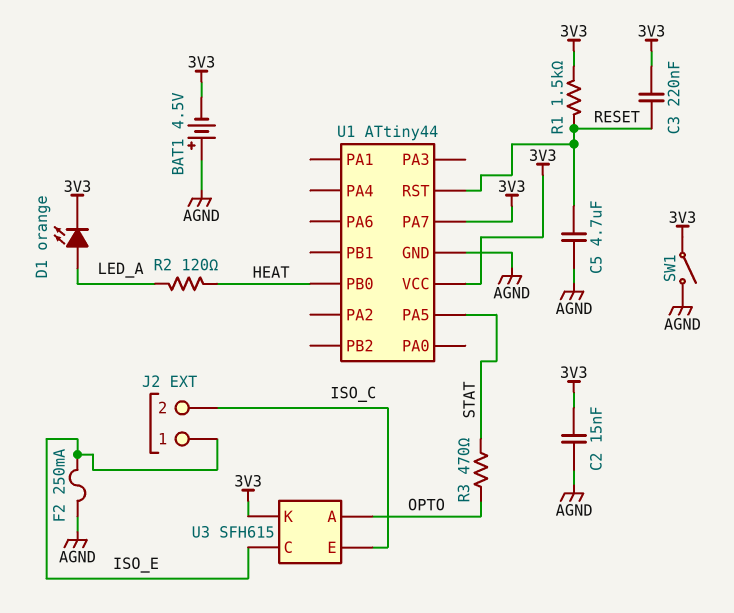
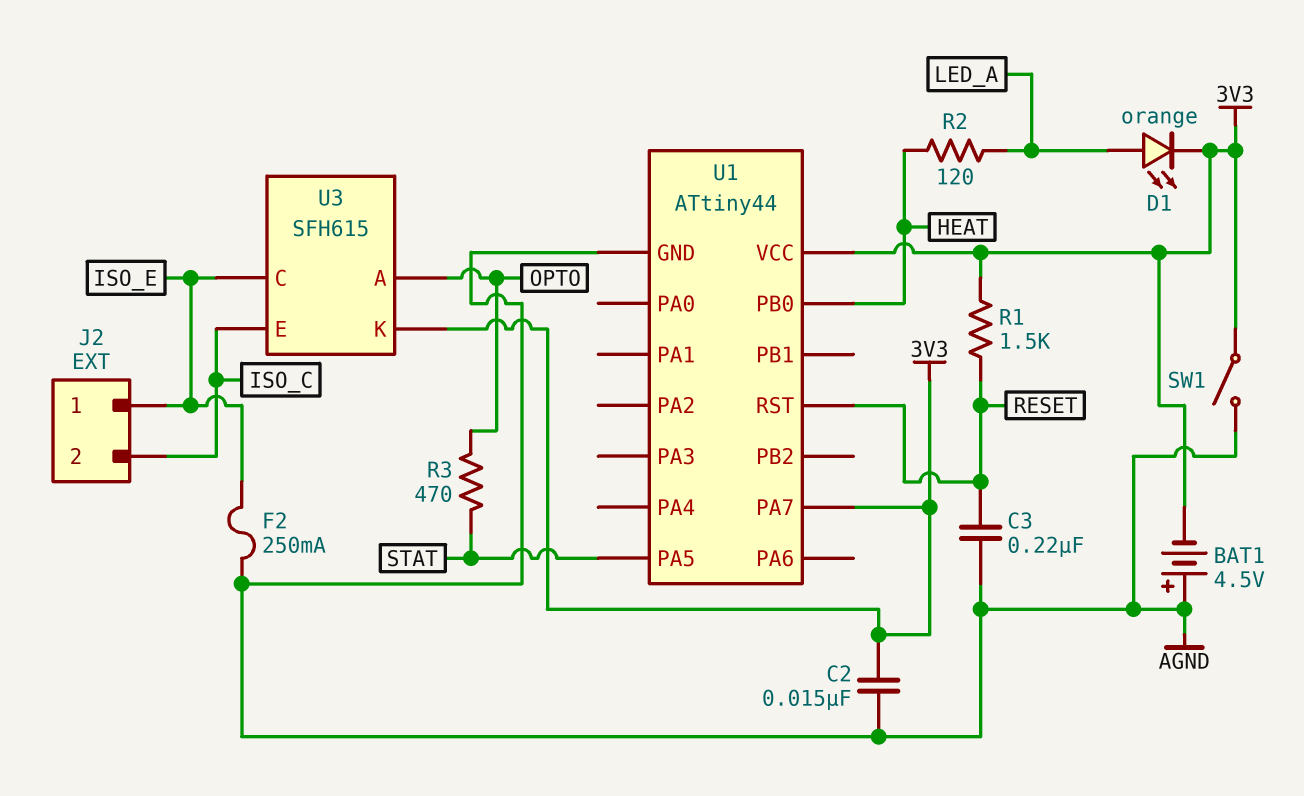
C3: 220nF (3V3, RESET) -> 220nF (AGND, RESET)
C5: 4.7uF (AGND, RESET) -> none

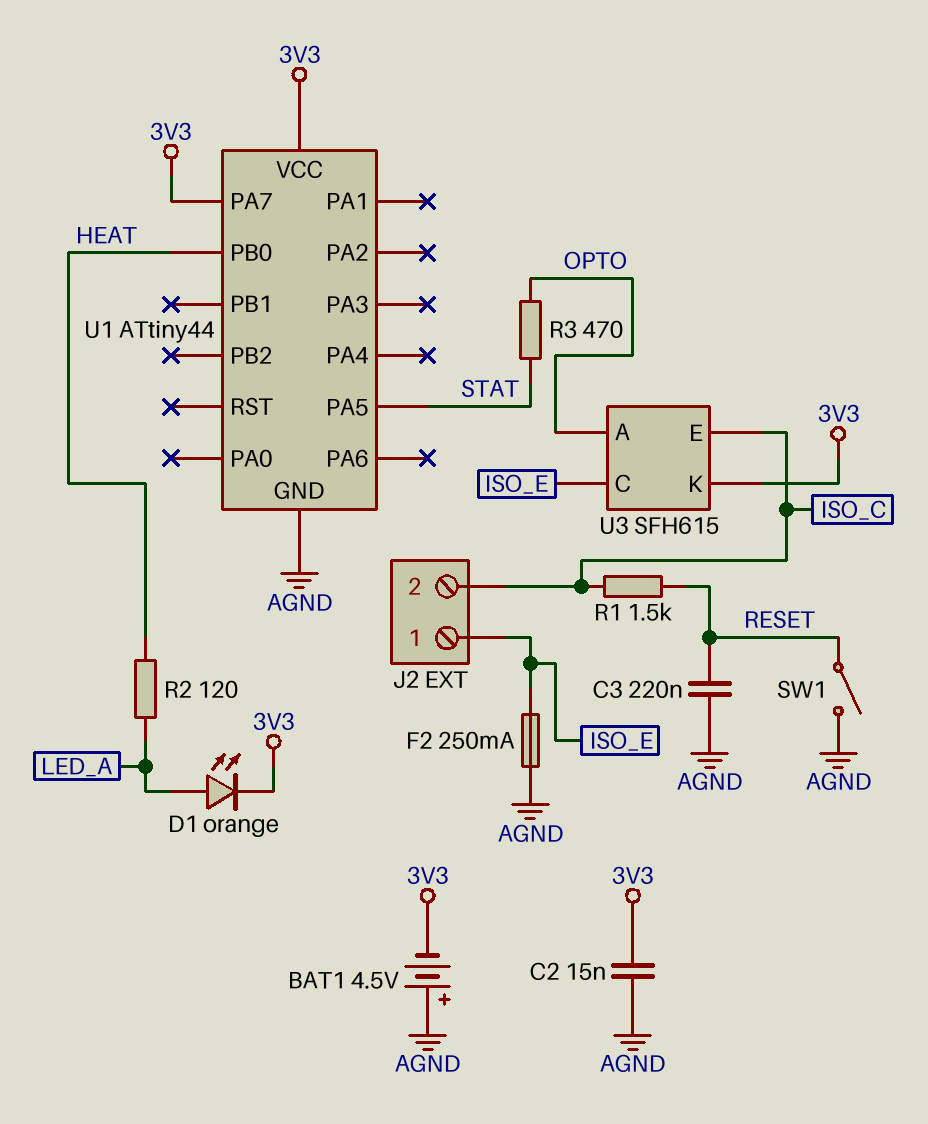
R1: 1.5k (3V3, RESET) -> 1.5k (ISO_C, RESET)
SW1: switch (3V3, AGND) -> switch (AGND, RESET)
U1 pin RST: RESET -> none

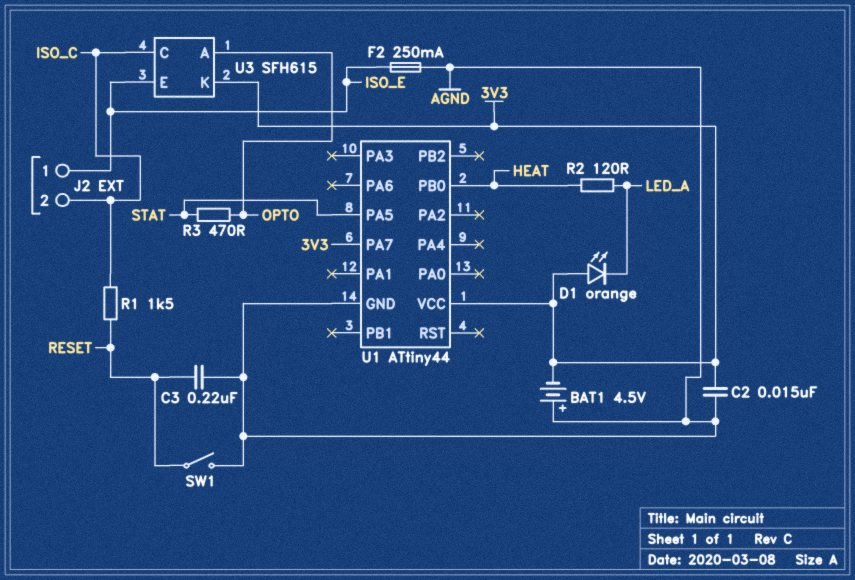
D1: LED orange (A LED_A, K 3V3) -> LED orange (A 3V3, K LED_A)
U3 pin C: ISO_E -> ISO_C
U3 pin E: ISO_C -> ISO_E

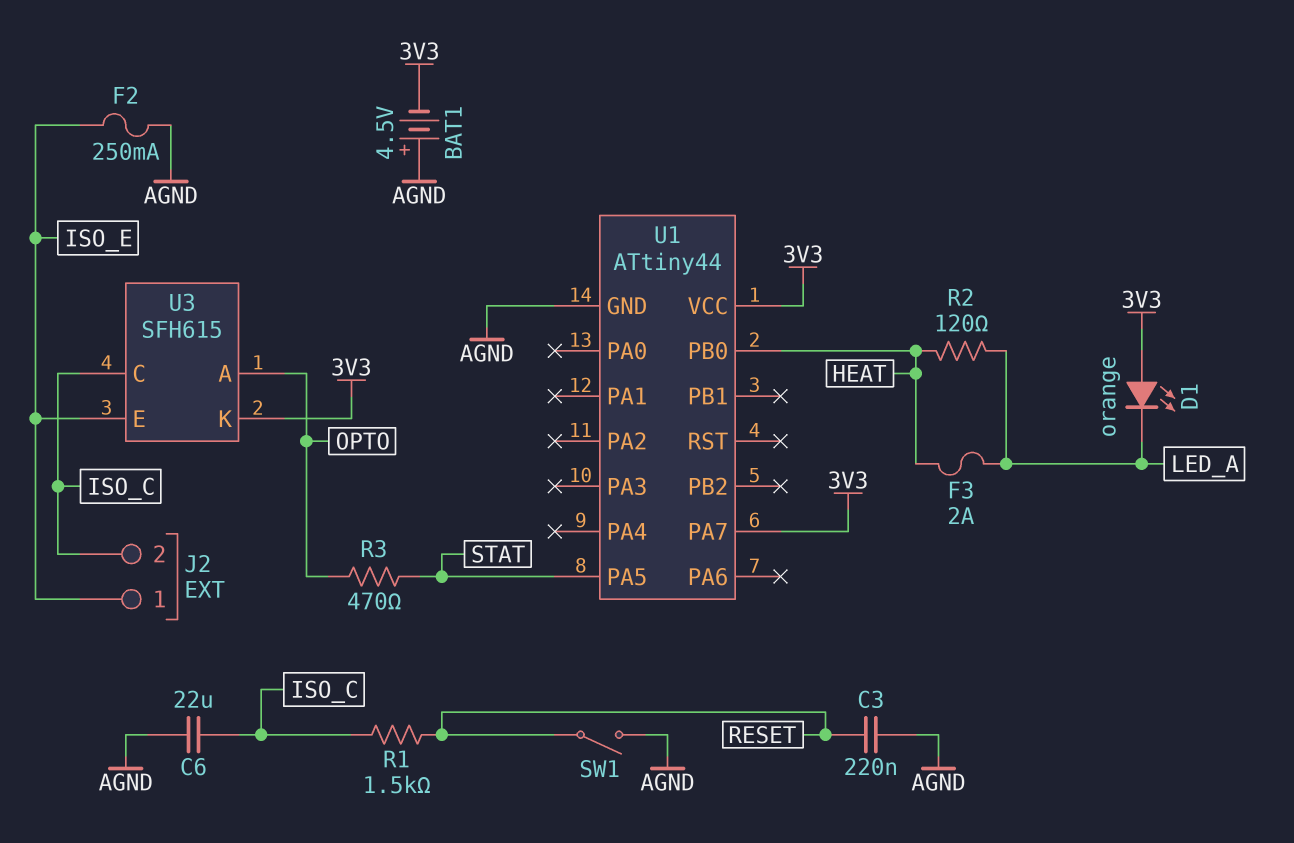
C2: 15nF (3V3, AGND) -> none
C6: none -> 22uF (AGND, ISO_C)
F3: none -> 2A (HEAT, LED_A)

